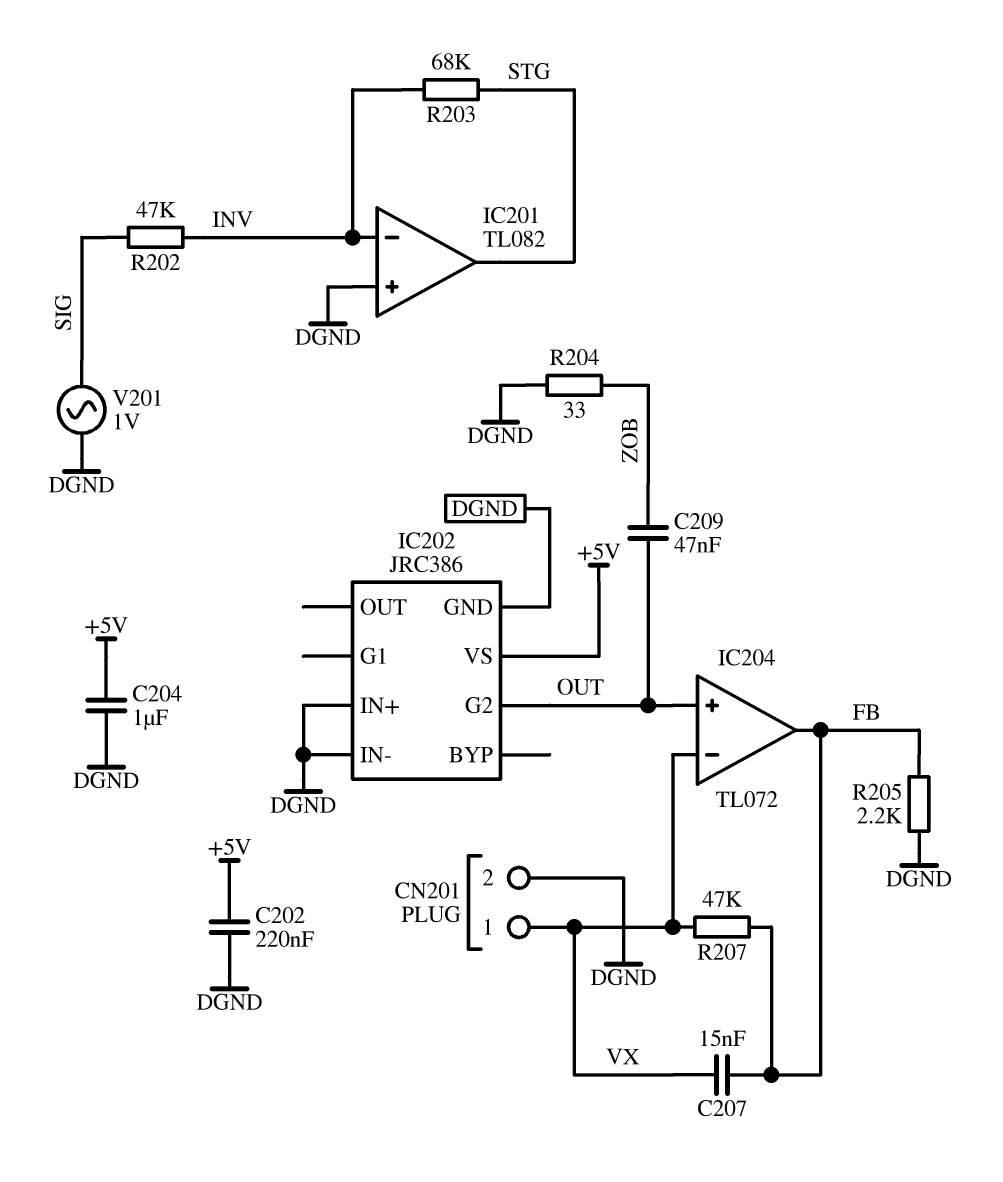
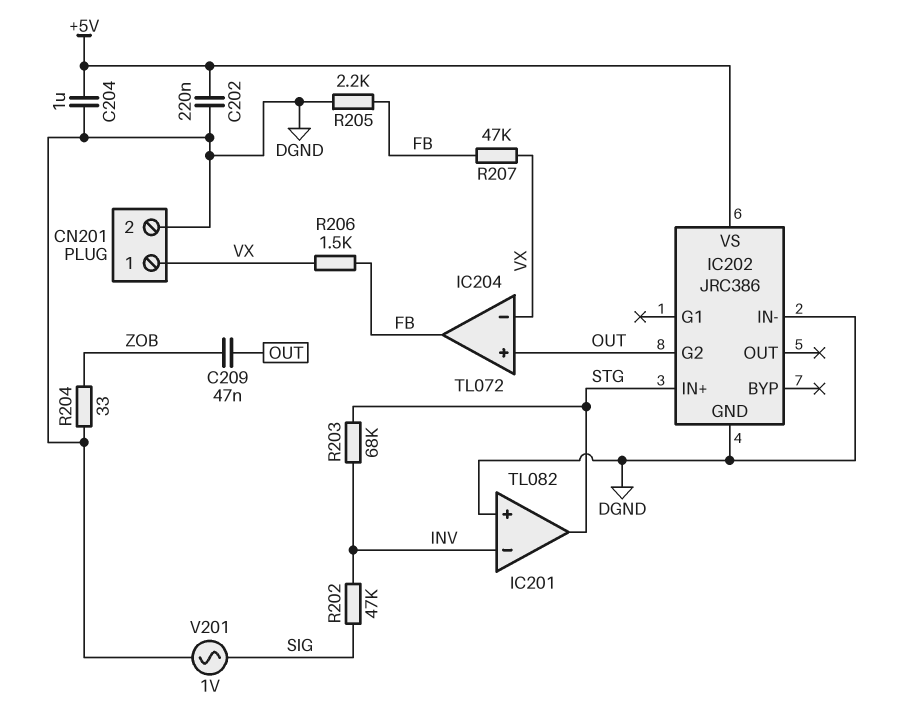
C207: 15nF (FB, VX) -> none
IC202 pin IN+: DGND -> STG
R206: none -> 1.5k (FB, VX)

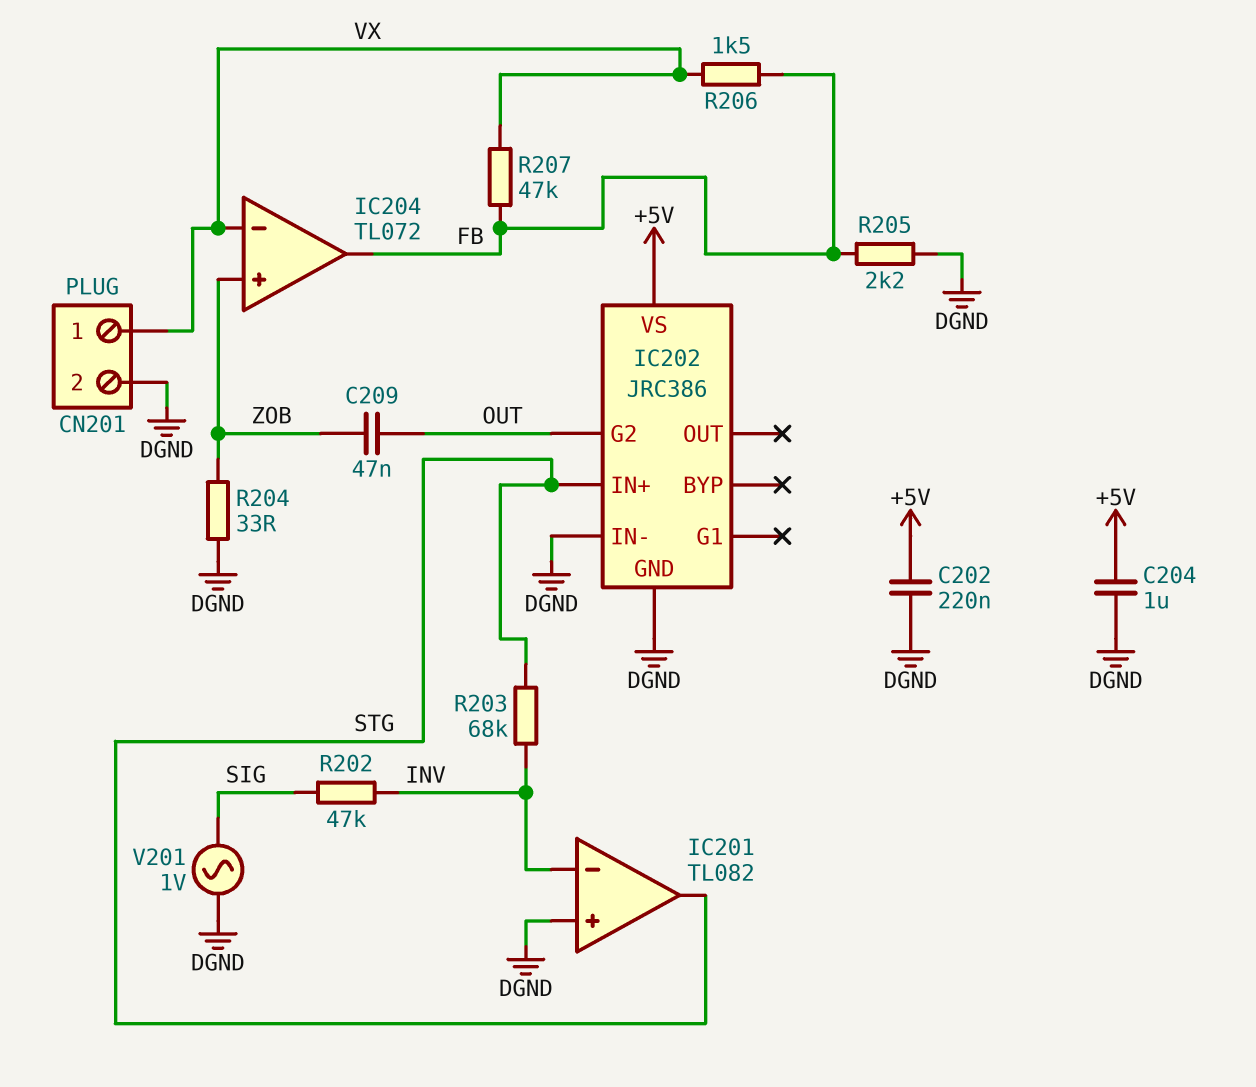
IC204 pin in+: OUT -> ZOB

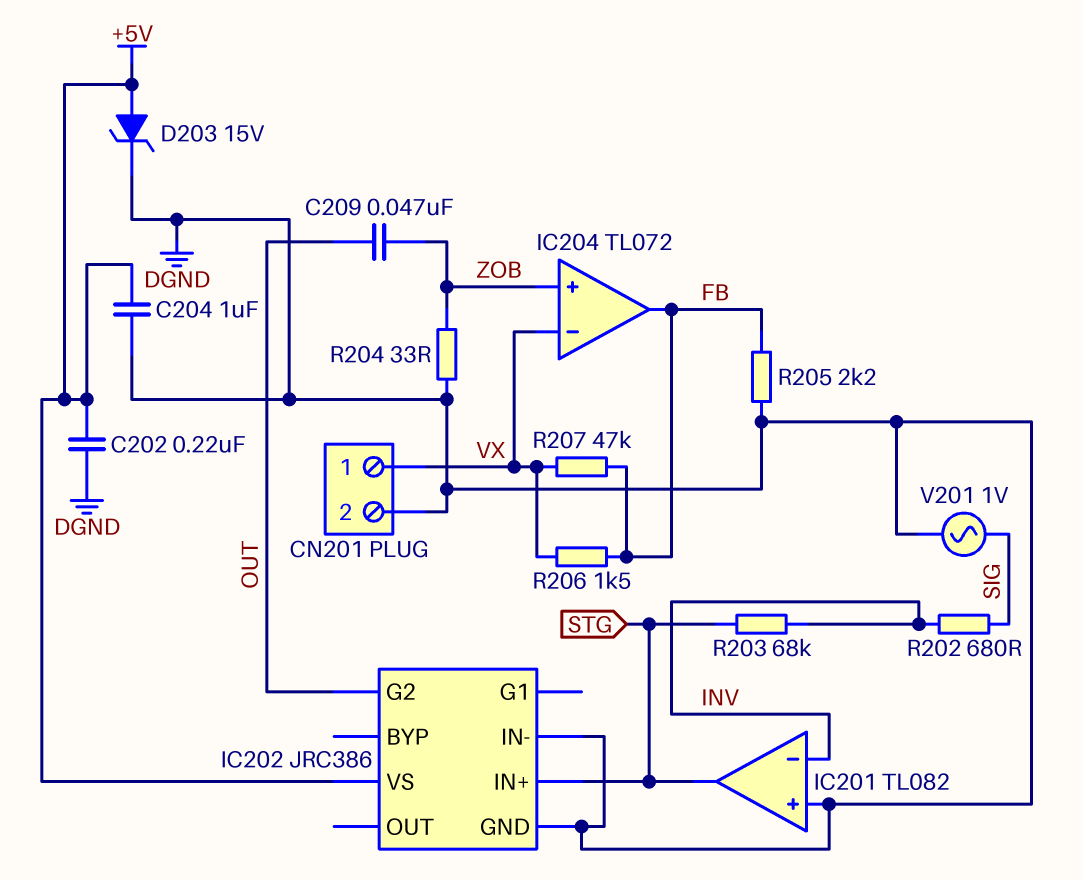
D203: none -> zener 15V (A +5V, K DGND)
R202: 47k (INV, SIG) -> 680 (INV, SIG)

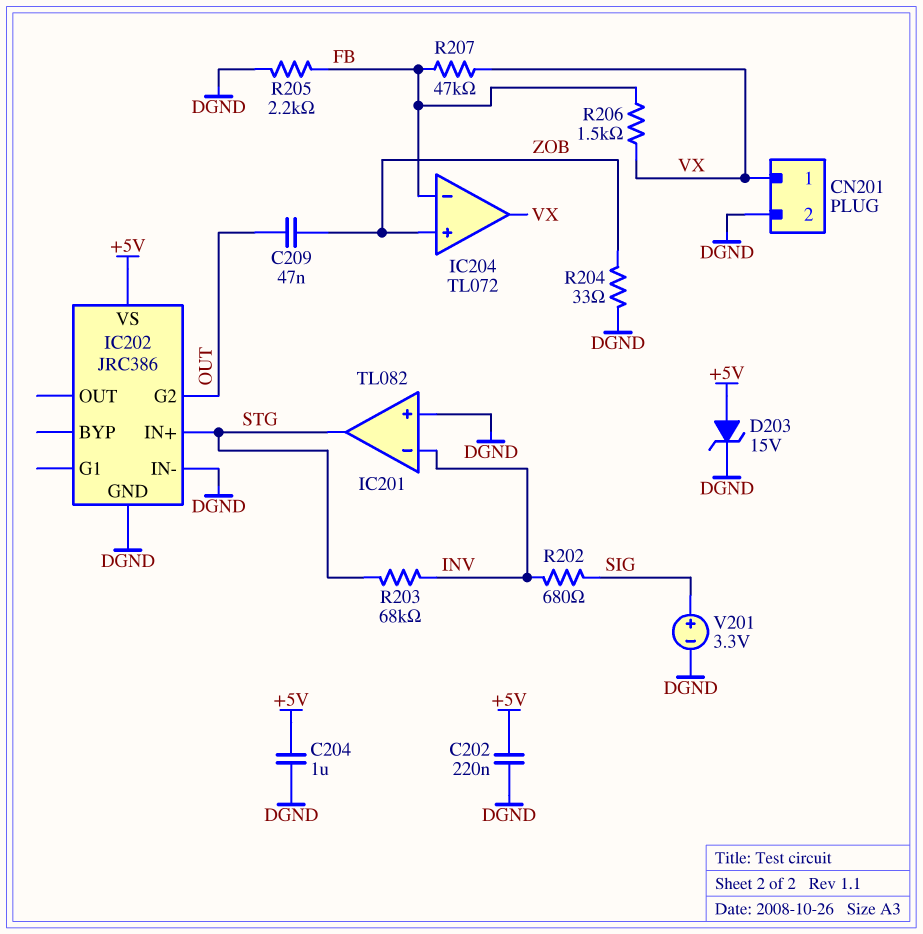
IC204 pin in-: VX -> FB
IC204 pin out: FB -> VX
V201: AC 1V (DGND, SIG) -> 3.3V (plus SIG, minus DGND)

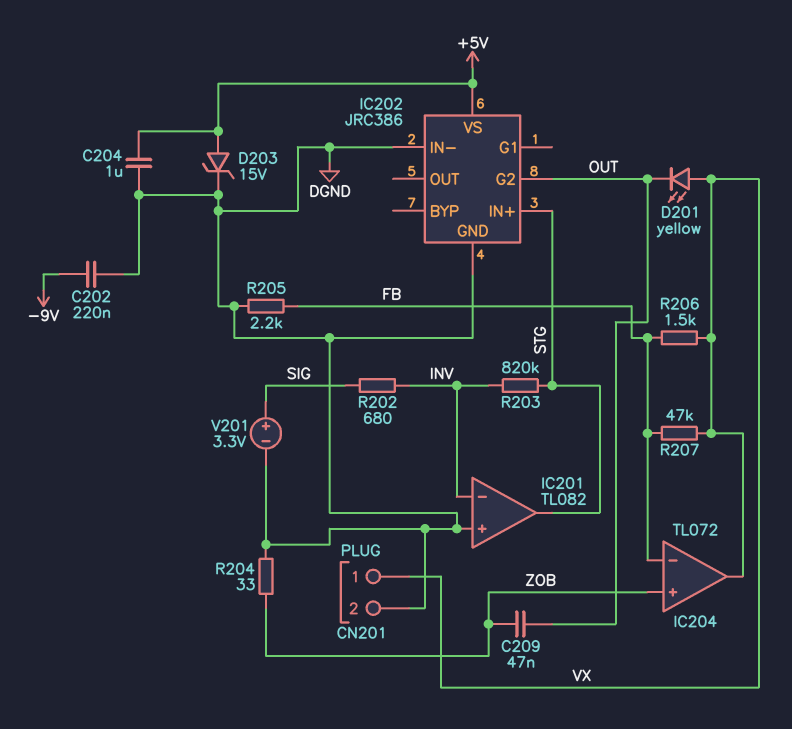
C202: 220nF (+5V, DGND) -> 220nF (-9V, DGND)
D201: none -> LED yellow (A VX, K OUT)
R203: 68k (INV, STG) -> 820k (INV, STG)

